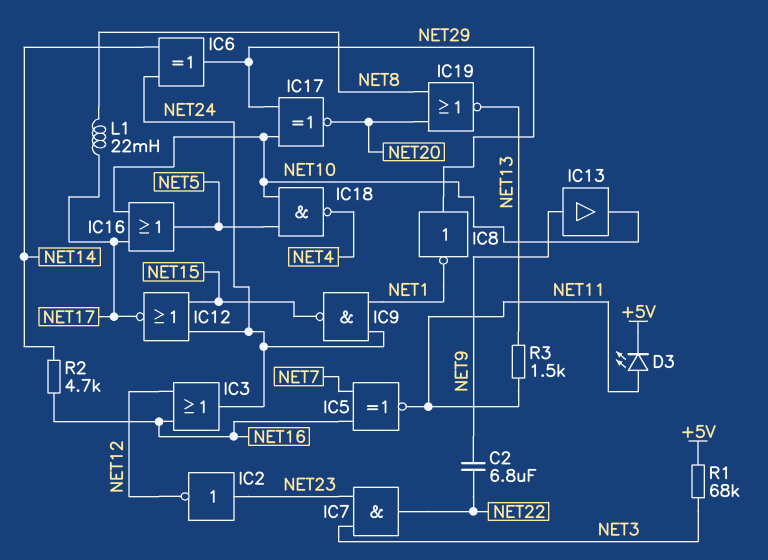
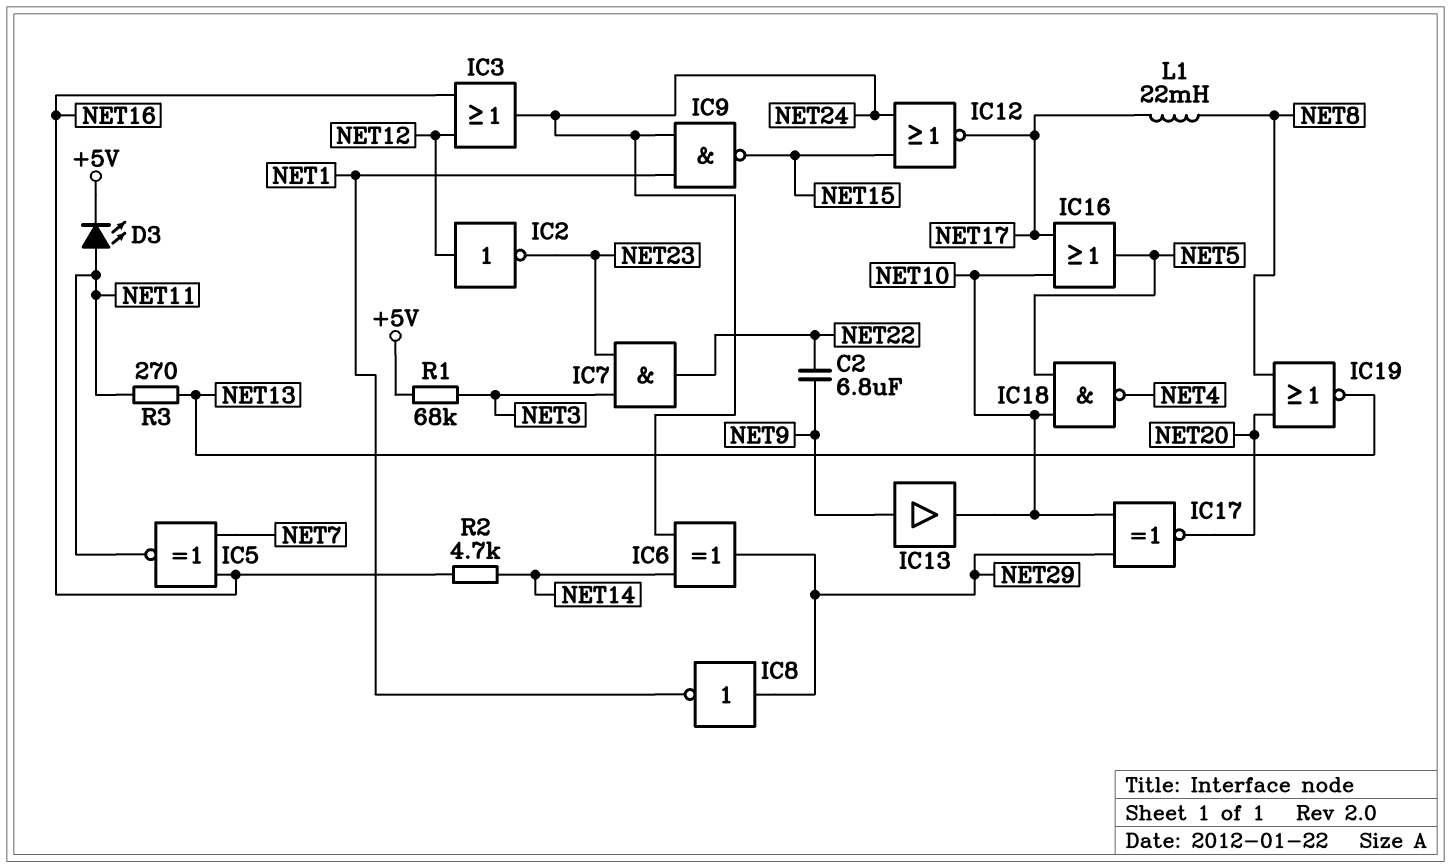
IC2: NOT (in NET23, out NET12) -> NOT (in NET12, out NET23)
R3: 1.5k (NET11, NET13) -> 270 (NET11, NET13)

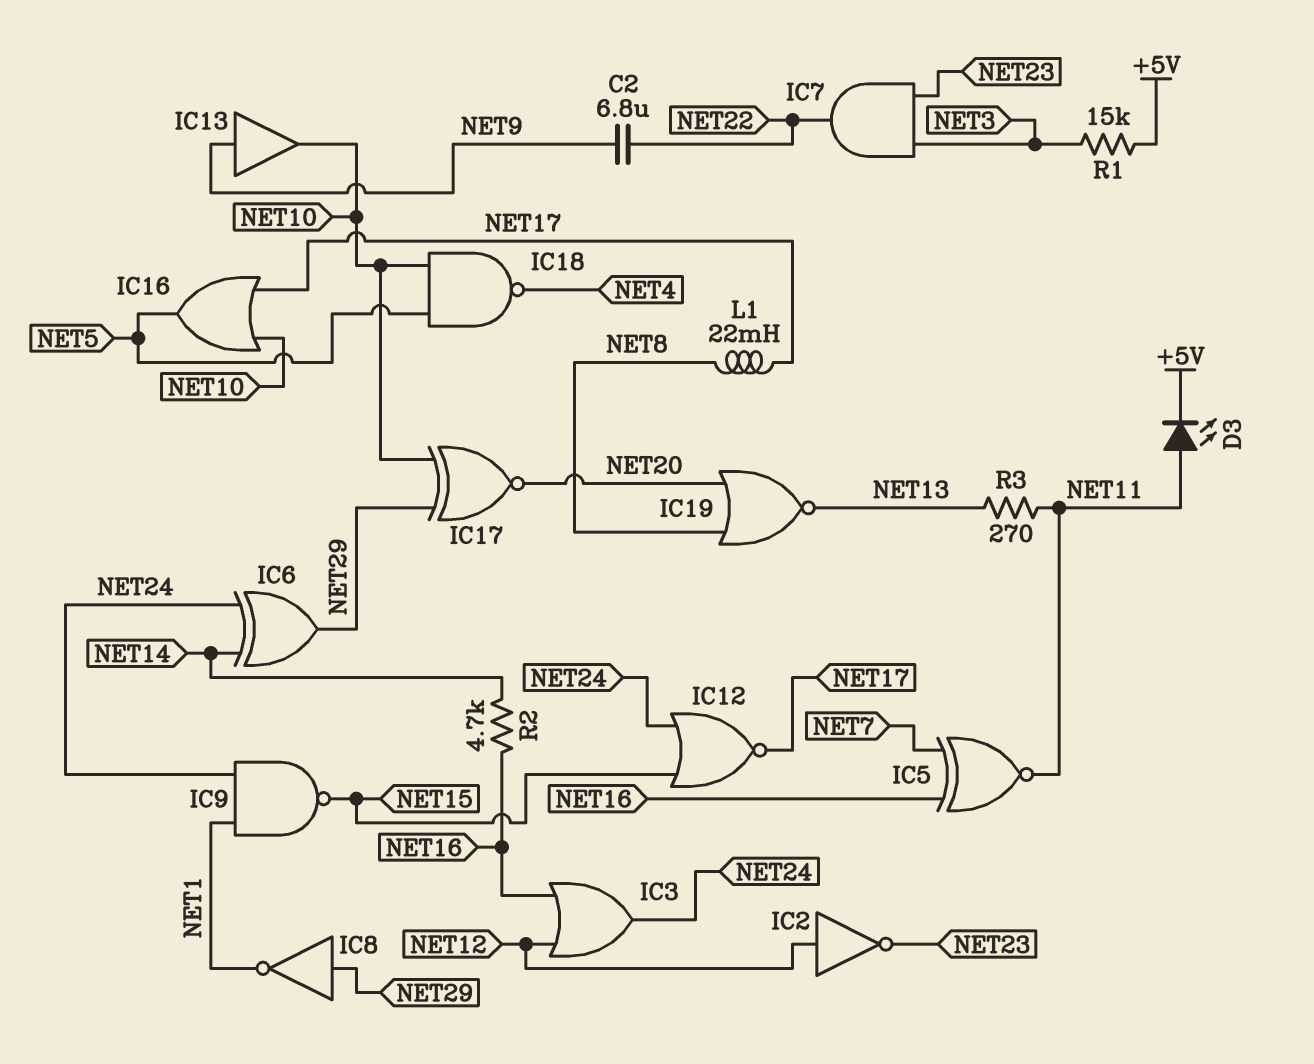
R1: 68k (+5V, NET3) -> 15k (+5V, NET3)

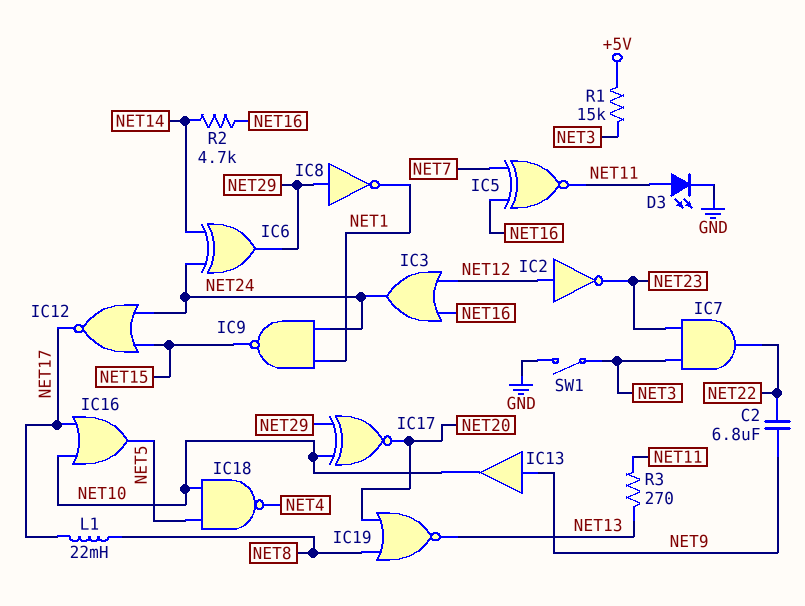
D3: LED (A NET11, K +5V) -> LED (A NET11, K GND)
SW1: none -> switch (GND, NET3)

